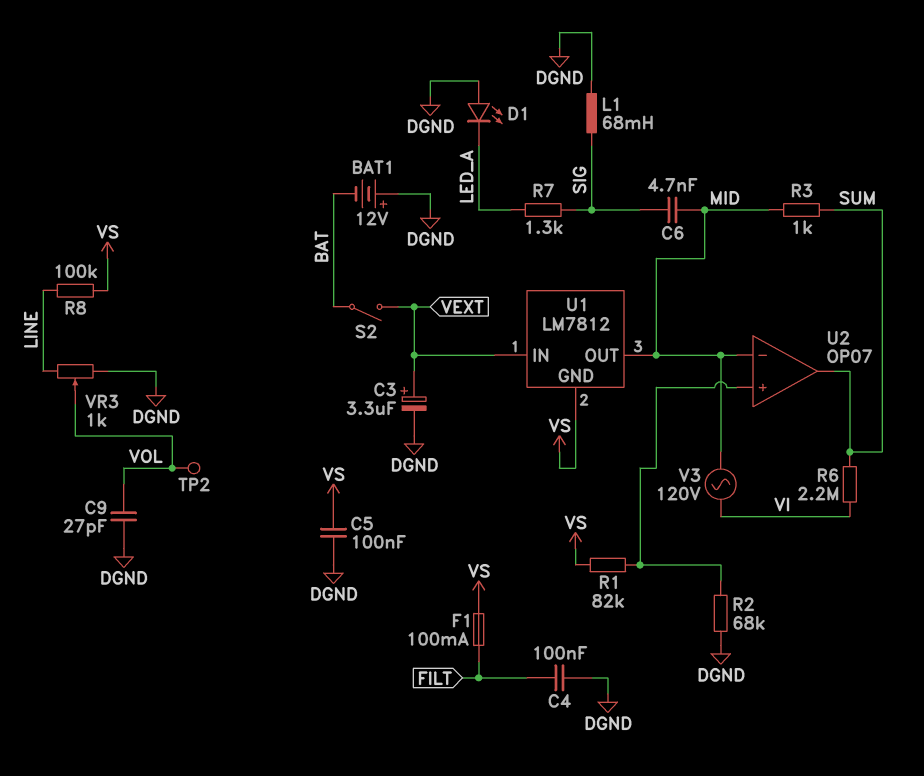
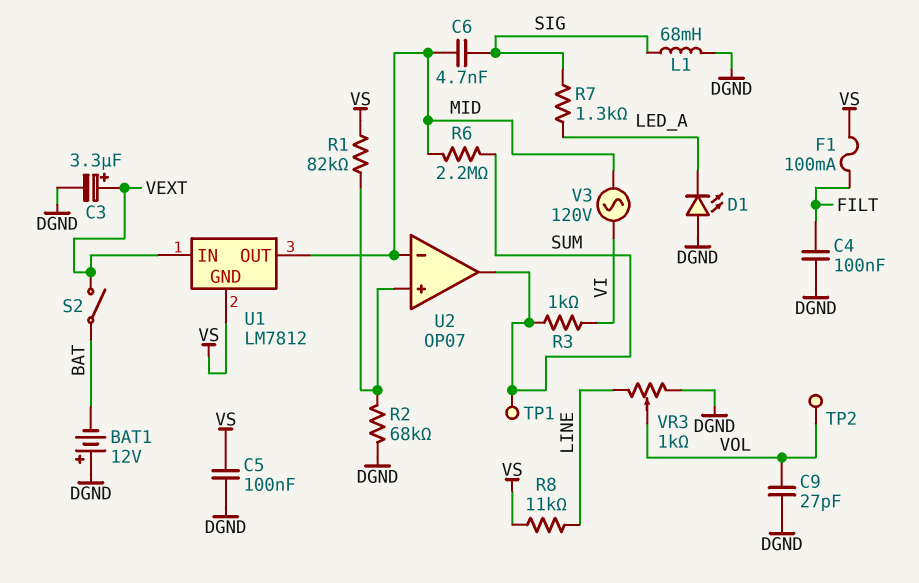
R3: 1k (MID, SUM) -> 1k (SUM, VI)
R6: 2.2M (SUM, VI) -> 2.2M (MID, SUM)
R8: 100k (LINE, VS) -> 11k (LINE, VS)
TP1: none -> test point (SUM)

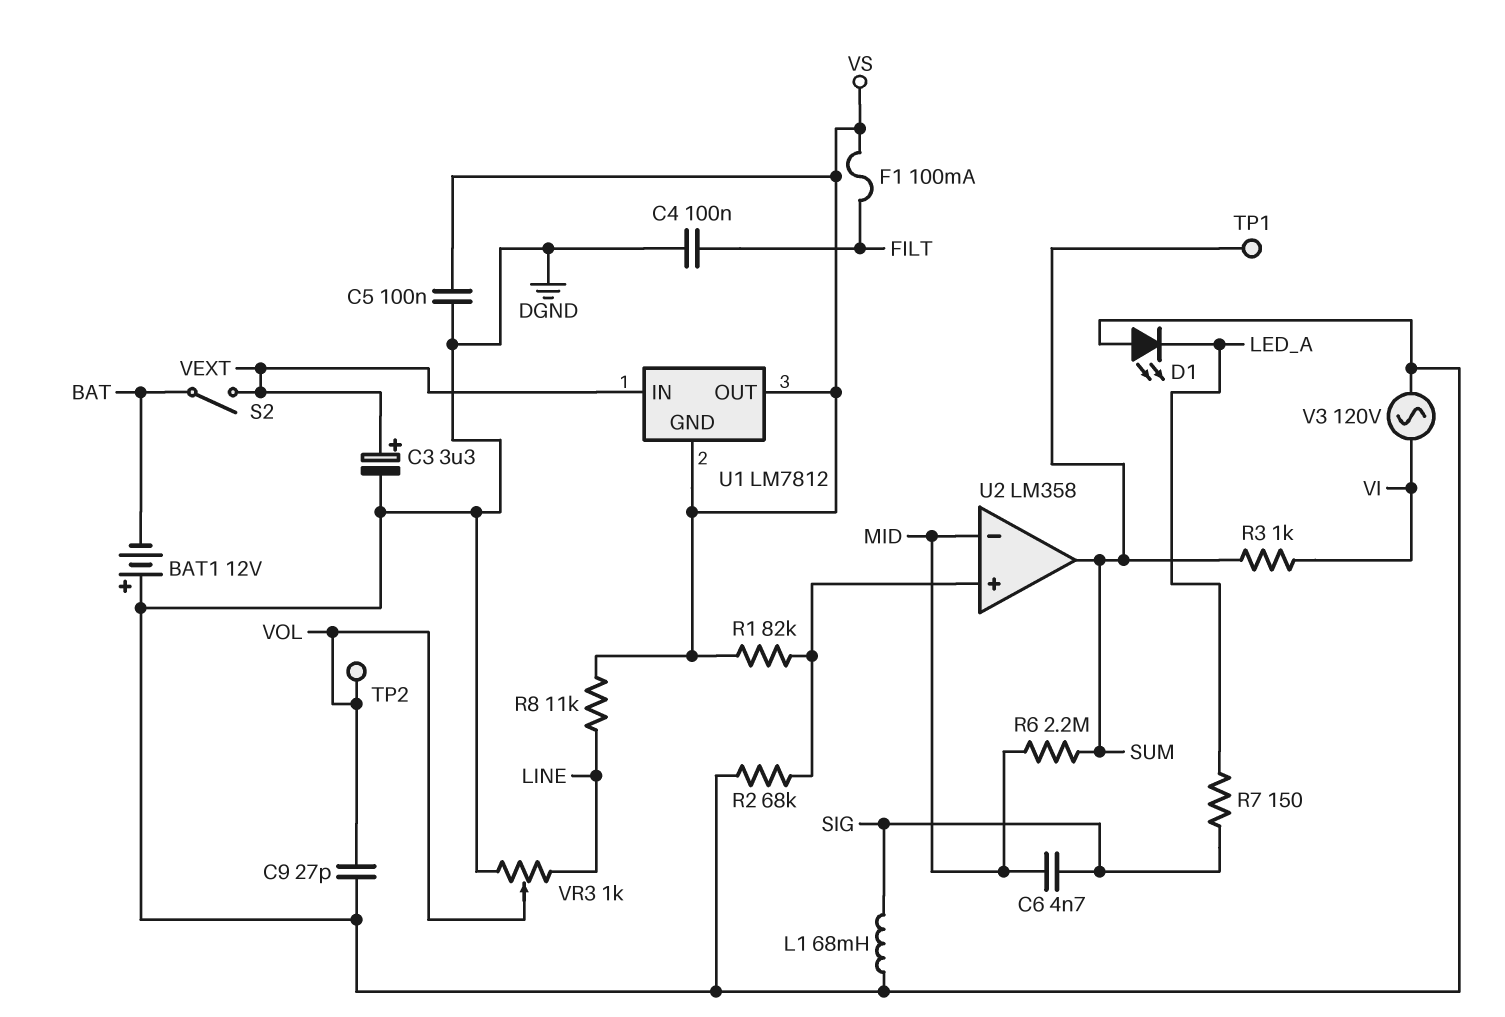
R7: 1.3k (LED_A, SIG) -> 150 (LED_A, SIG)
U1 pin OUT: MID -> VS
U2: OP07 -> LM358
V3: AC 120V (MID, VI) -> AC 120V (DGND, VI)

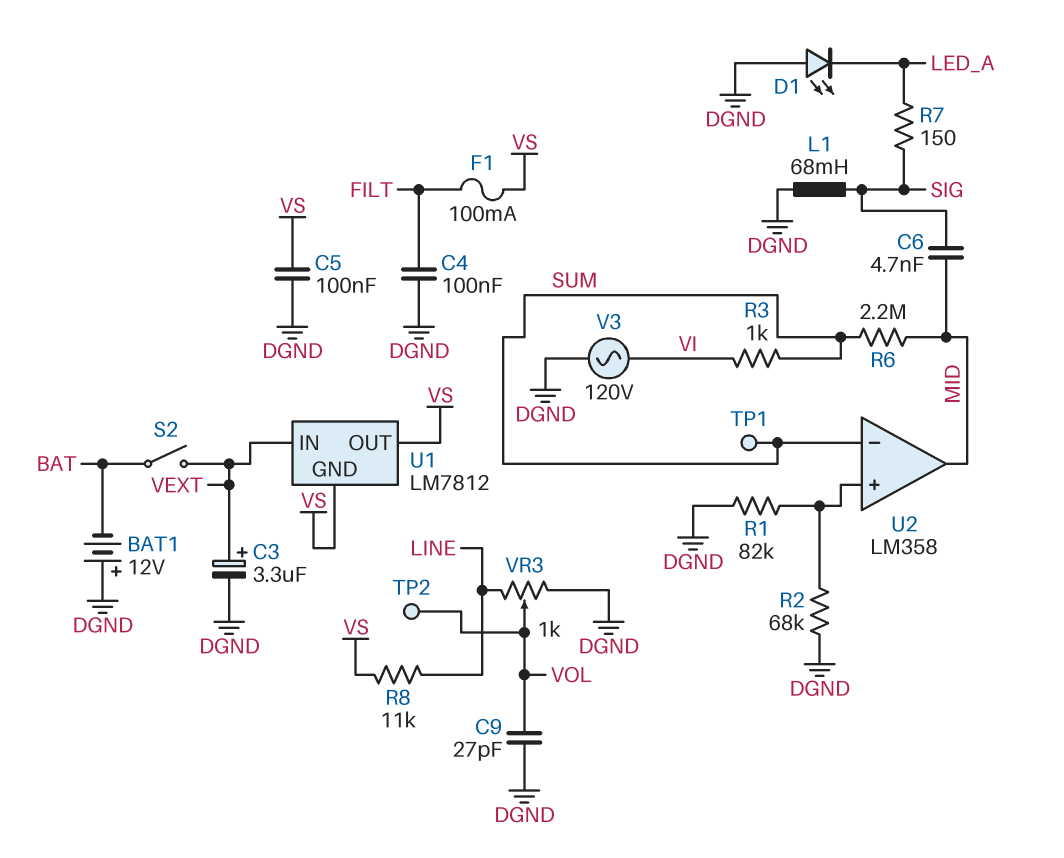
R1: 82k (U2/in+, VS) -> 82k (DGND, U2/in+)
U2 pin in-: MID -> SUM
U2 pin out: SUM -> MID

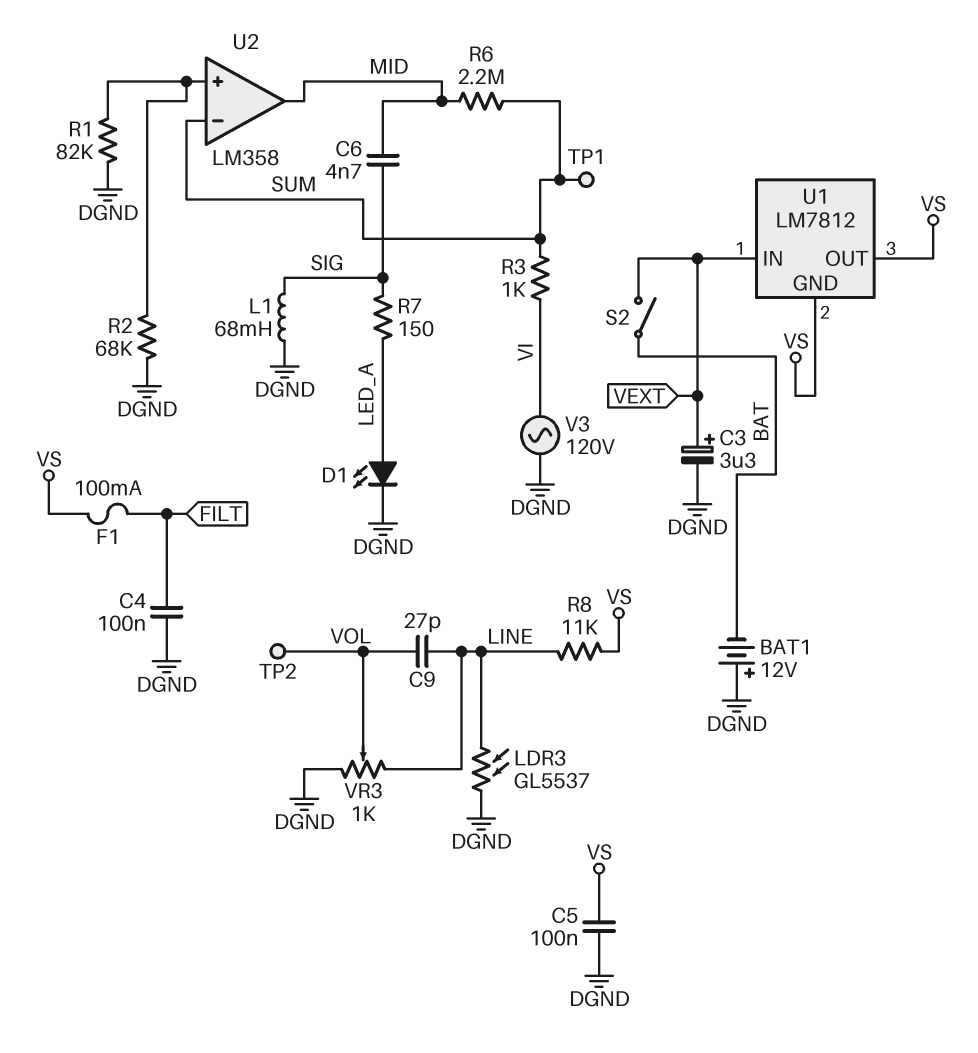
C9: 27pF (DGND, VOL) -> 27pF (LINE, VOL)
D1: LED (A DGND, K LED_A) -> LED (A LED_A, K DGND)
LDR3: none -> GL5537 (DGND, LINE)

